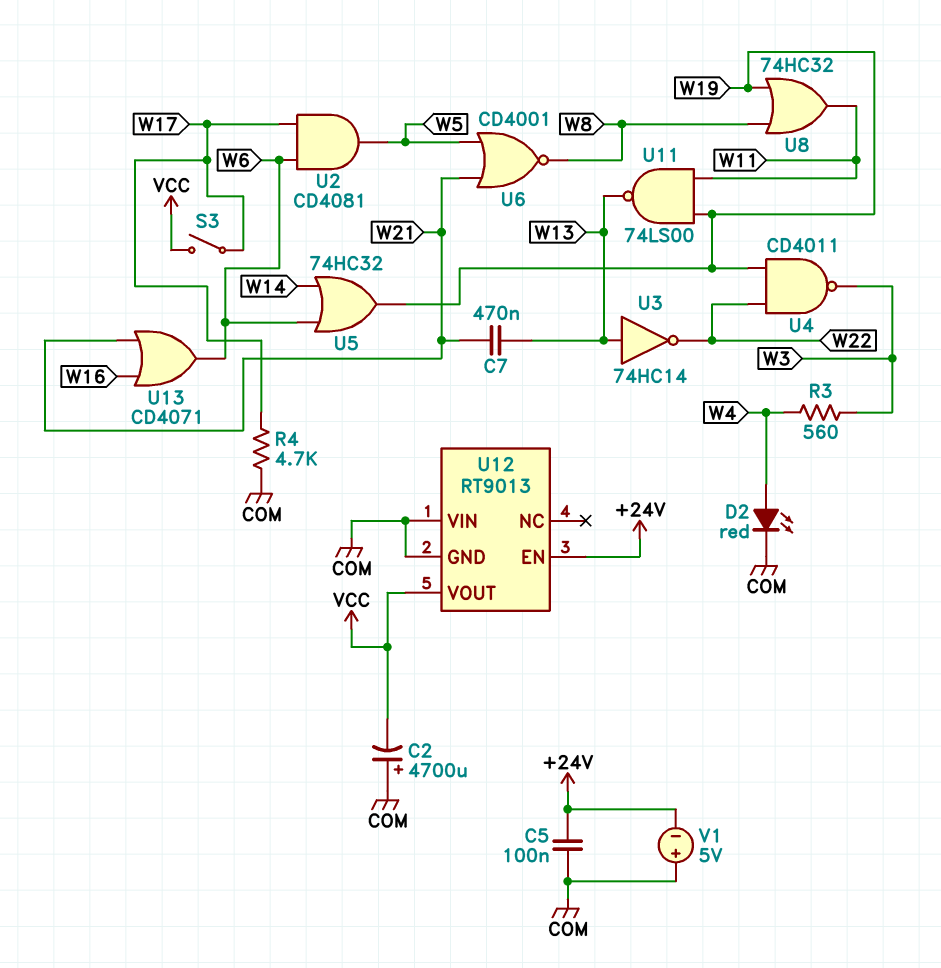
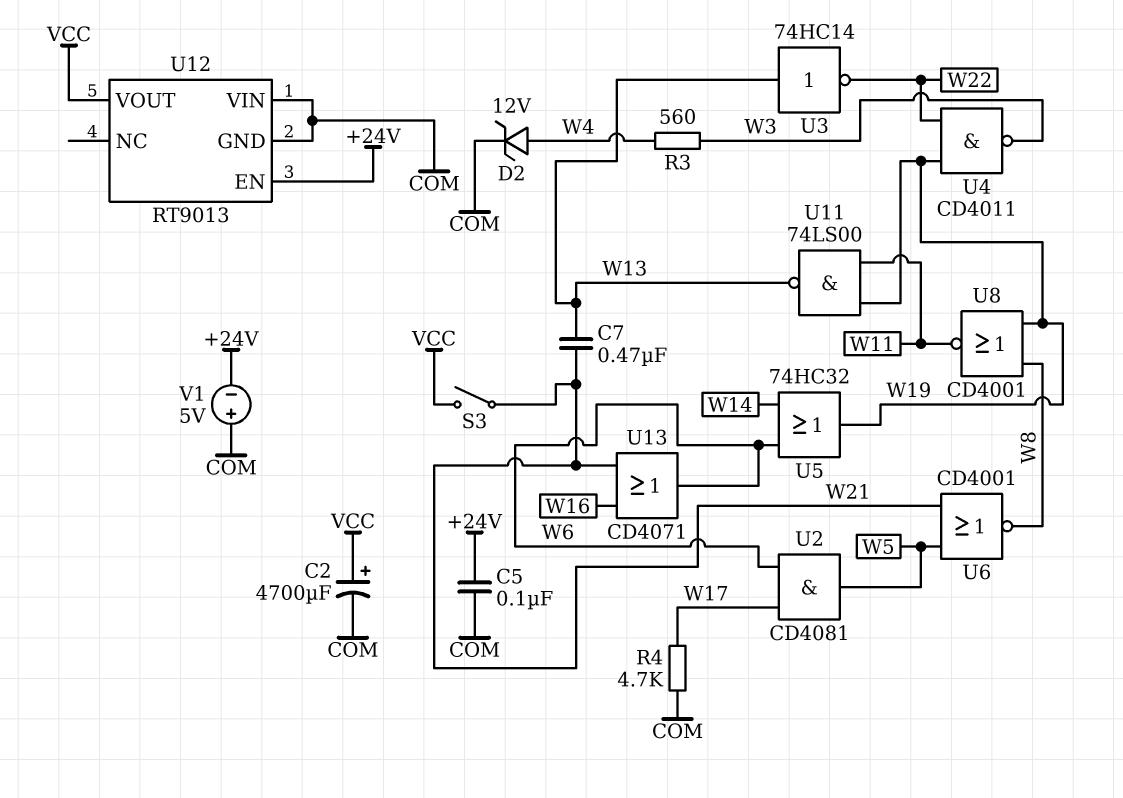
C2: 4700uF (plus COM, minus VCC) -> 4700uF (plus VCC, minus COM)
D2: LED red (A W4, K COM) -> zener 12V (A W4, K COM)
S3: switch (VCC, W17) -> switch (VCC, W21)
U8: OR 74HC32 (in W8, in W19, out W11) -> NOR CD4001 (in W8, in W19, out W11)

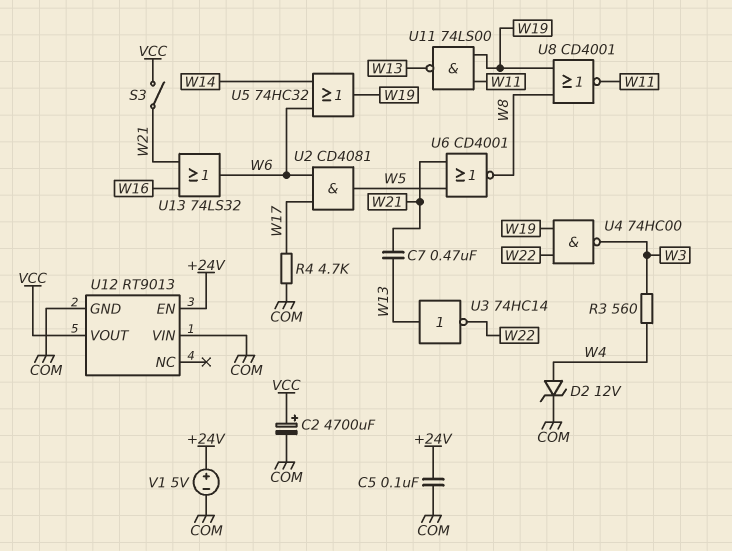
U4: NAND CD4011 (in W19, in W22, out W3) -> NAND 74HC00 (in W19, in W22, out W3)
U13: OR CD4071 (in W16, in W21, out W6) -> OR 74LS32 (in W16, in W21, out W6)
V1: 5V (plus COM, minus +24V) -> 5V (plus +24V, minus COM)

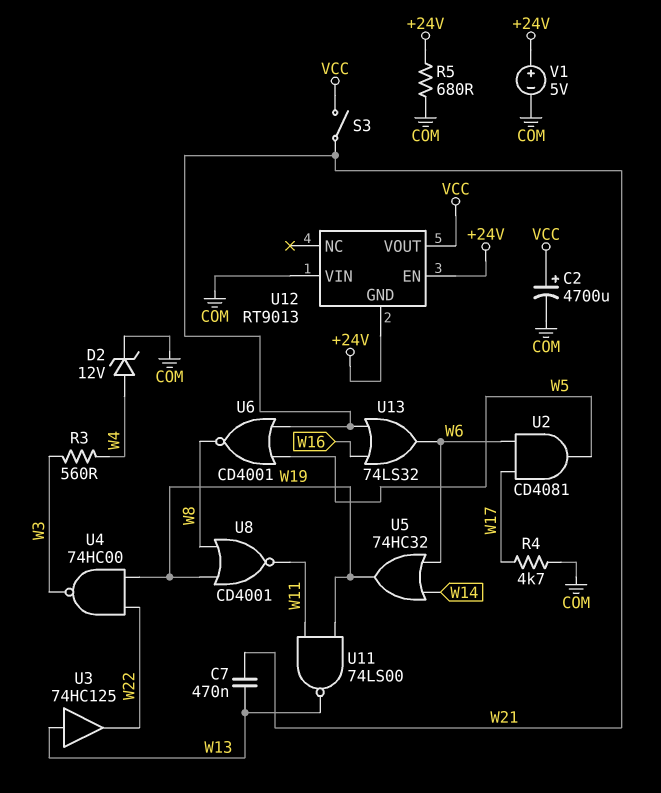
C5: 100nF (+24V, COM) -> none
R5: none -> 680 (+24V, COM)
U3: NOT 74HC14 (in W13, out W22) -> buffer 74HC125 (in W13, out W22)
U12 pin GND: COM -> +24V

